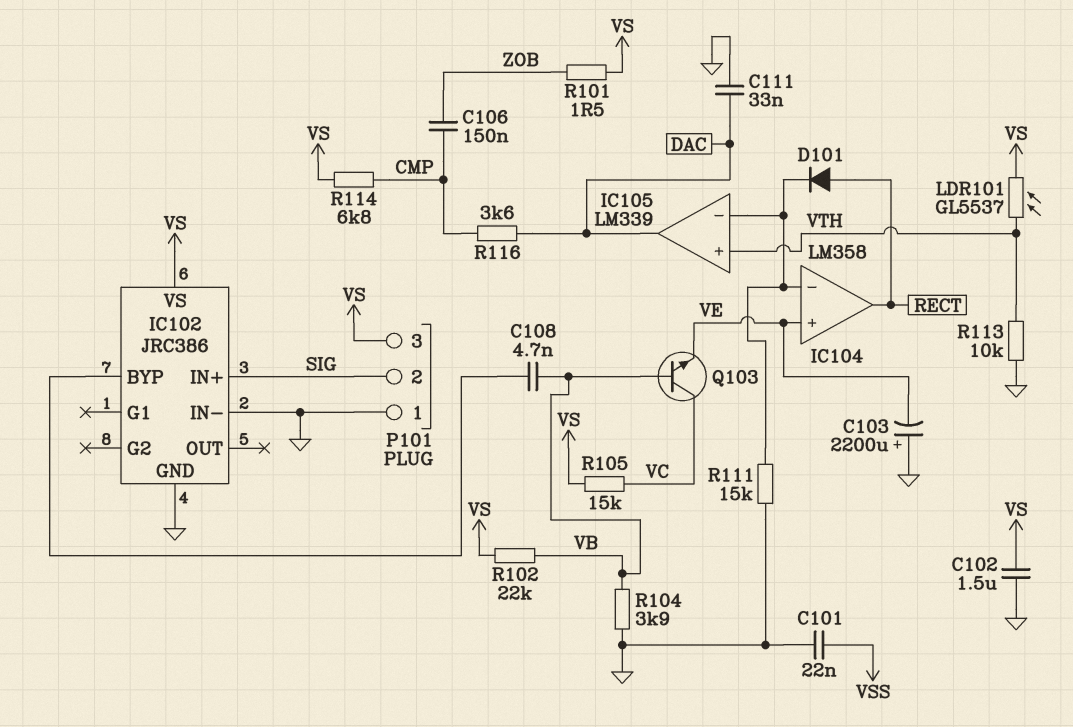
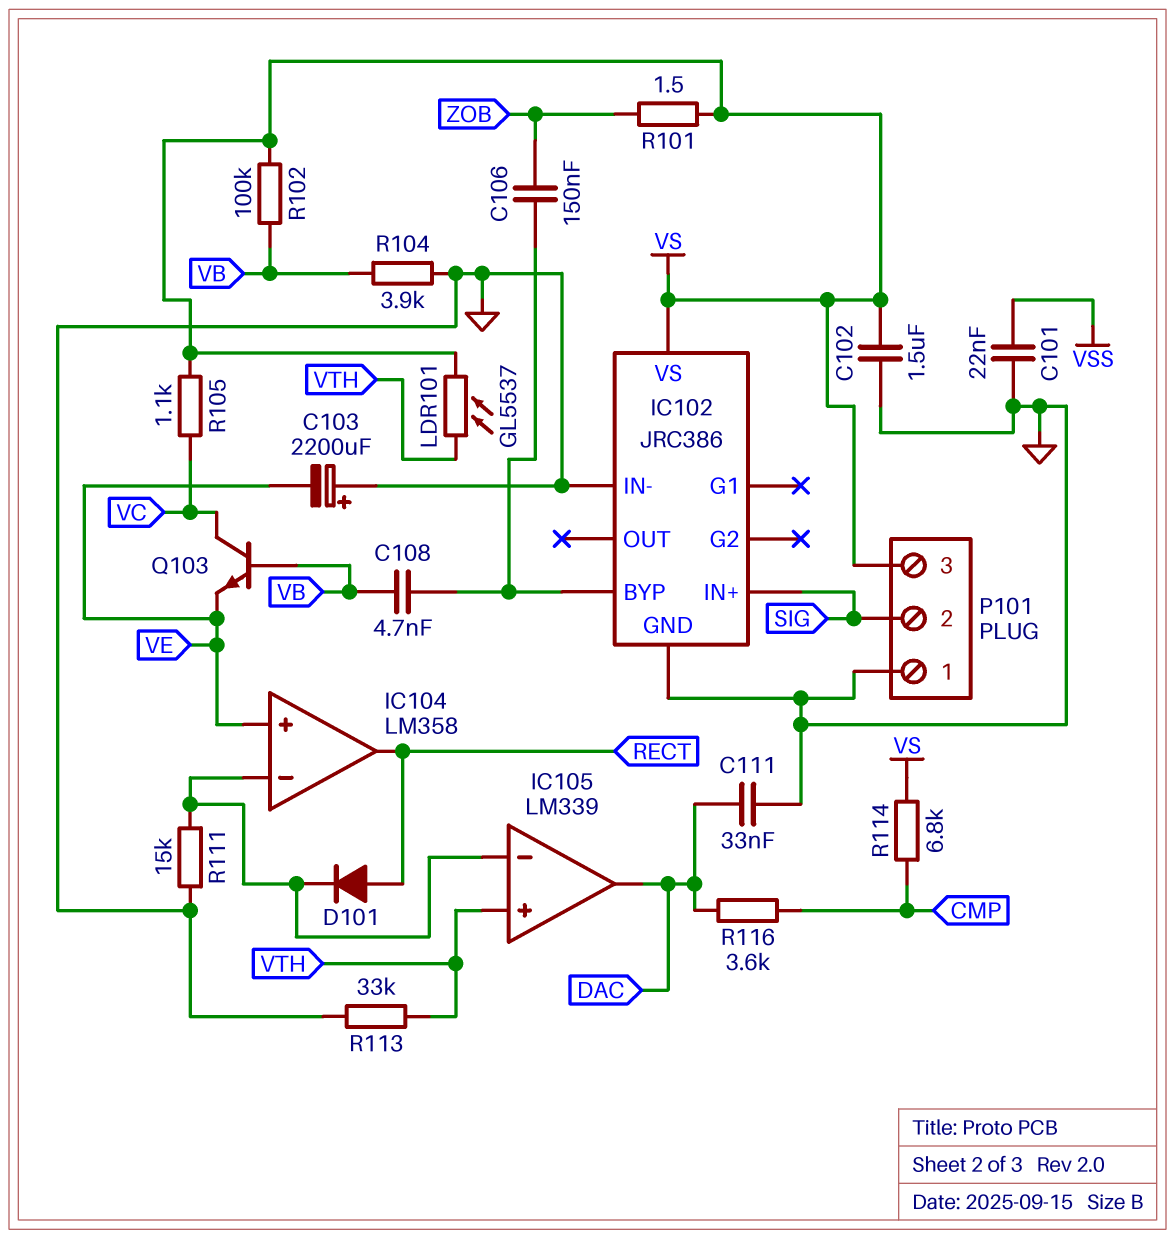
C106: 150nF (CMP, ZOB) -> 150nF (IC102/BYP, ZOB)
R102: 22k (VB, VS) -> 100k (VB, VS)
R105: 15k (VC, VS) -> 1.1k (VC, VS)
R113: 10k (GND, VTH) -> 33k (GND, VTH)

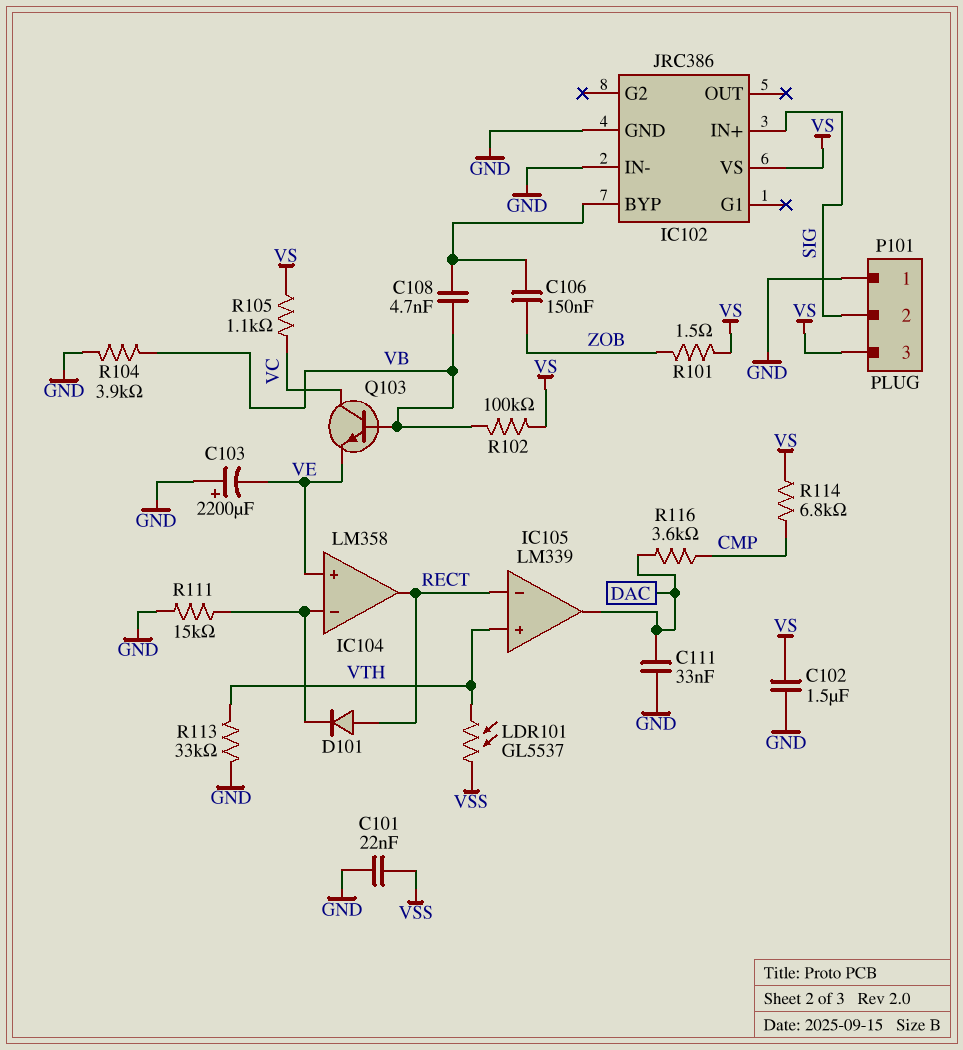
IC105 pin in-: IC104/in- -> RECT
LDR101: GL5537 (VS, VTH) -> GL5537 (VSS, VTH)

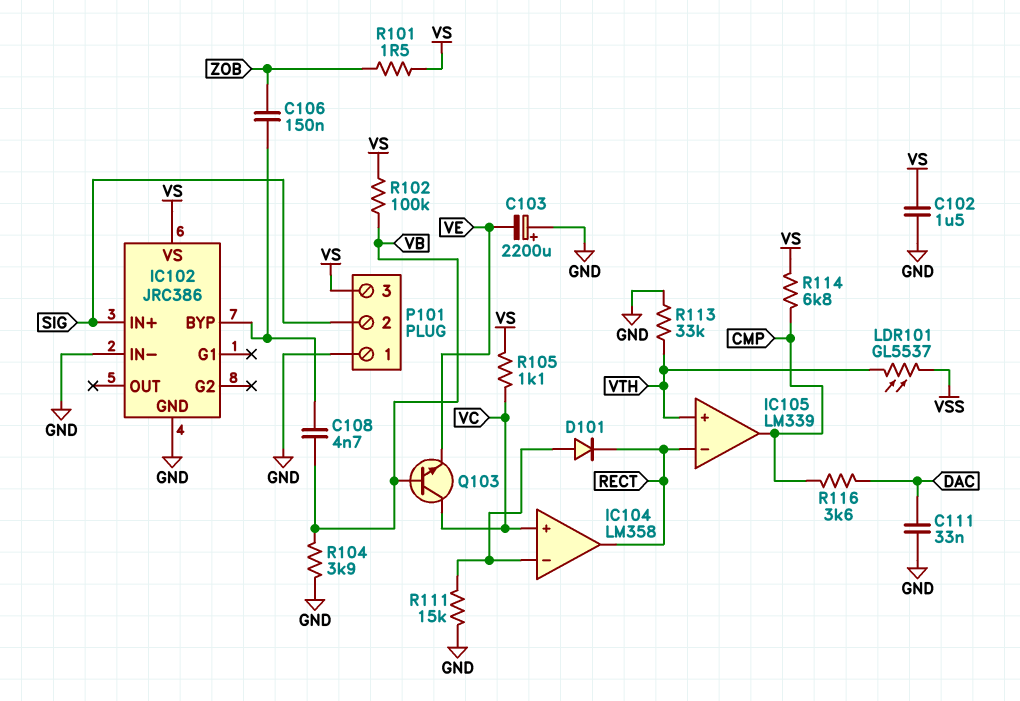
C101: 22nF (GND, VSS) -> none
D101: diode (A RECT, K IC104/in-) -> diode (A IC104/in-, K RECT)
IC104 pin in+: VE -> VC
IC105 pin out: DAC -> CMP

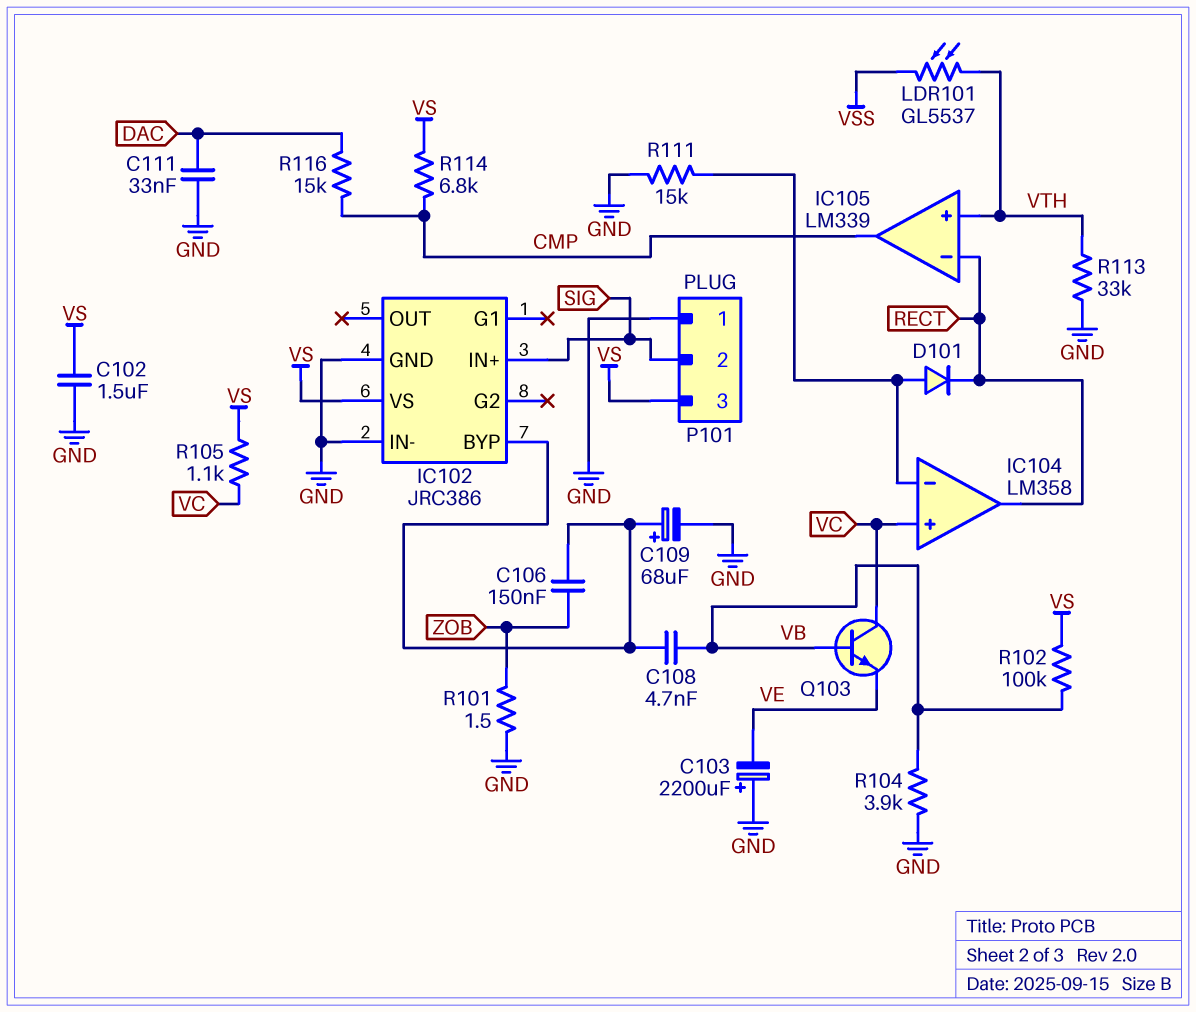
C109: none -> 68uF (plus IC102/BYP, minus GND)
R101: 1.5 (VS, ZOB) -> 1.5 (GND, ZOB)
R116: 3.6k (CMP, DAC) -> 15k (CMP, DAC)

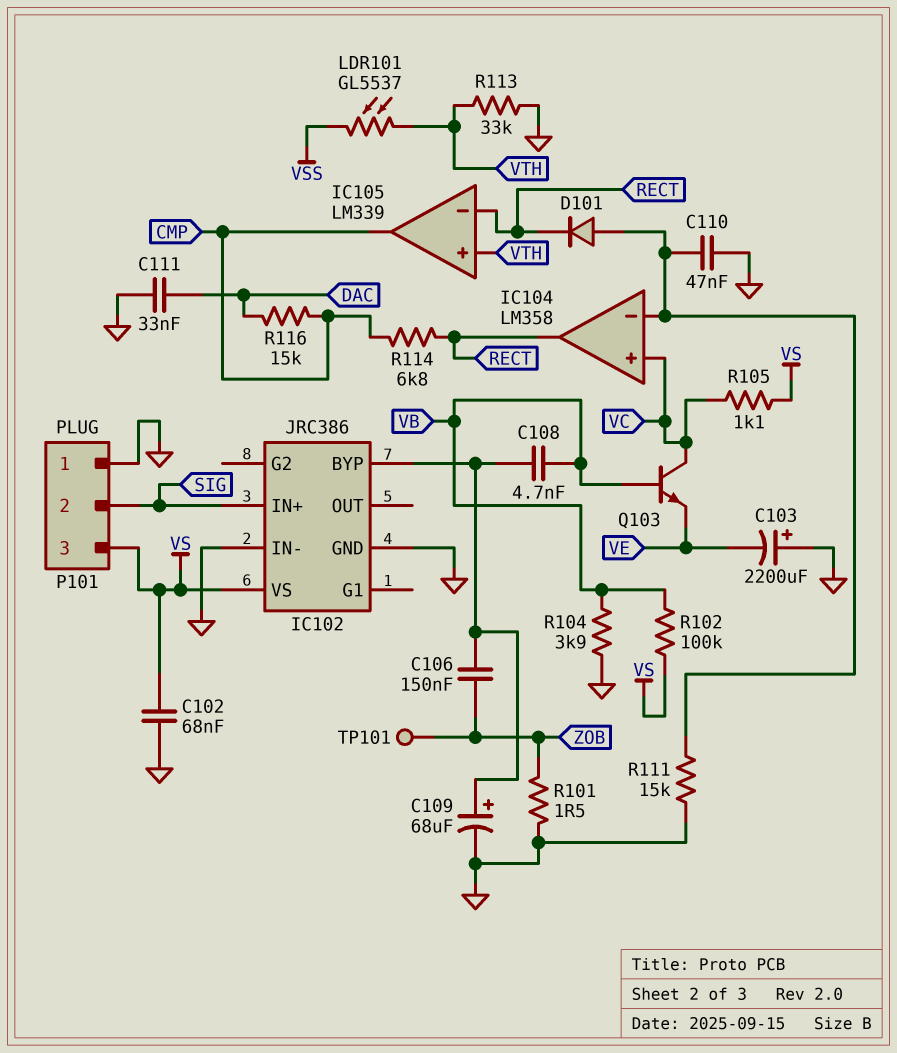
C102: 1.5uF (GND, VS) -> 68nF (GND, VS)
C110: none -> 47nF (GND, IC104/in-)
R114: 6.8k (CMP, VS) -> 6.8k (CMP, RECT)
TP101: none -> test point (ZOB)

